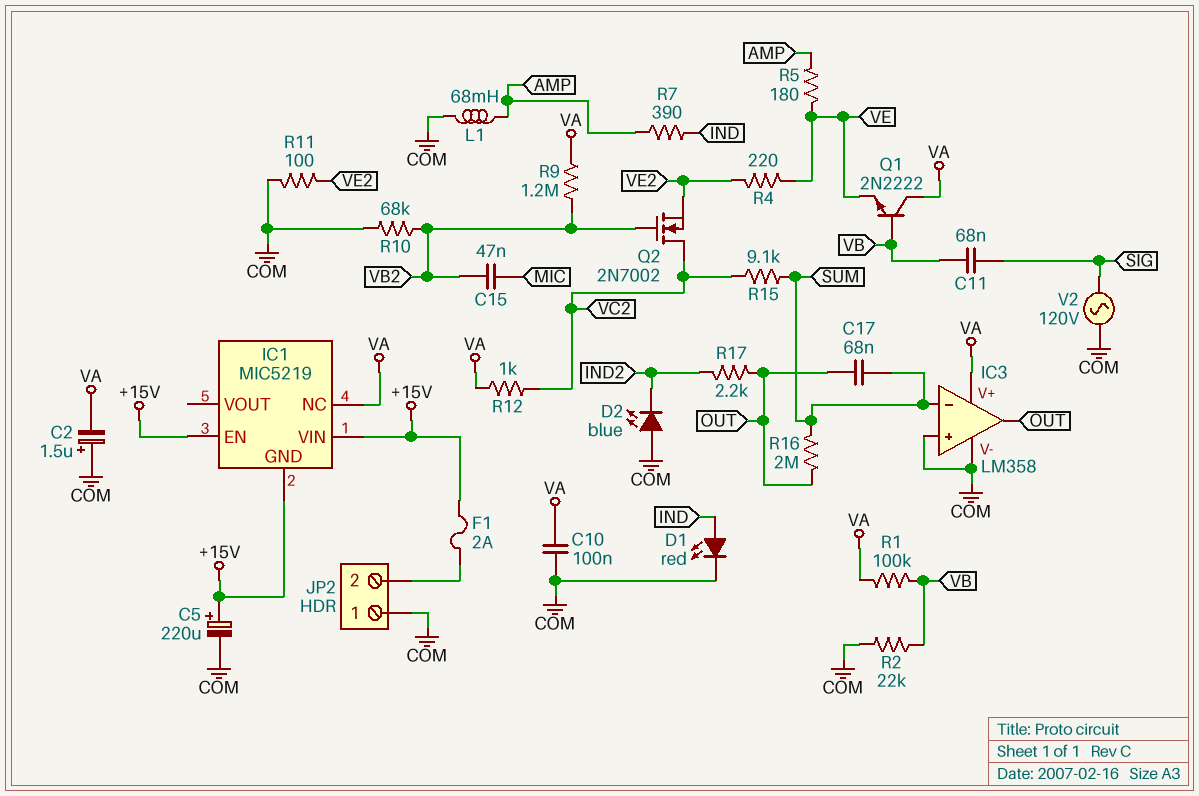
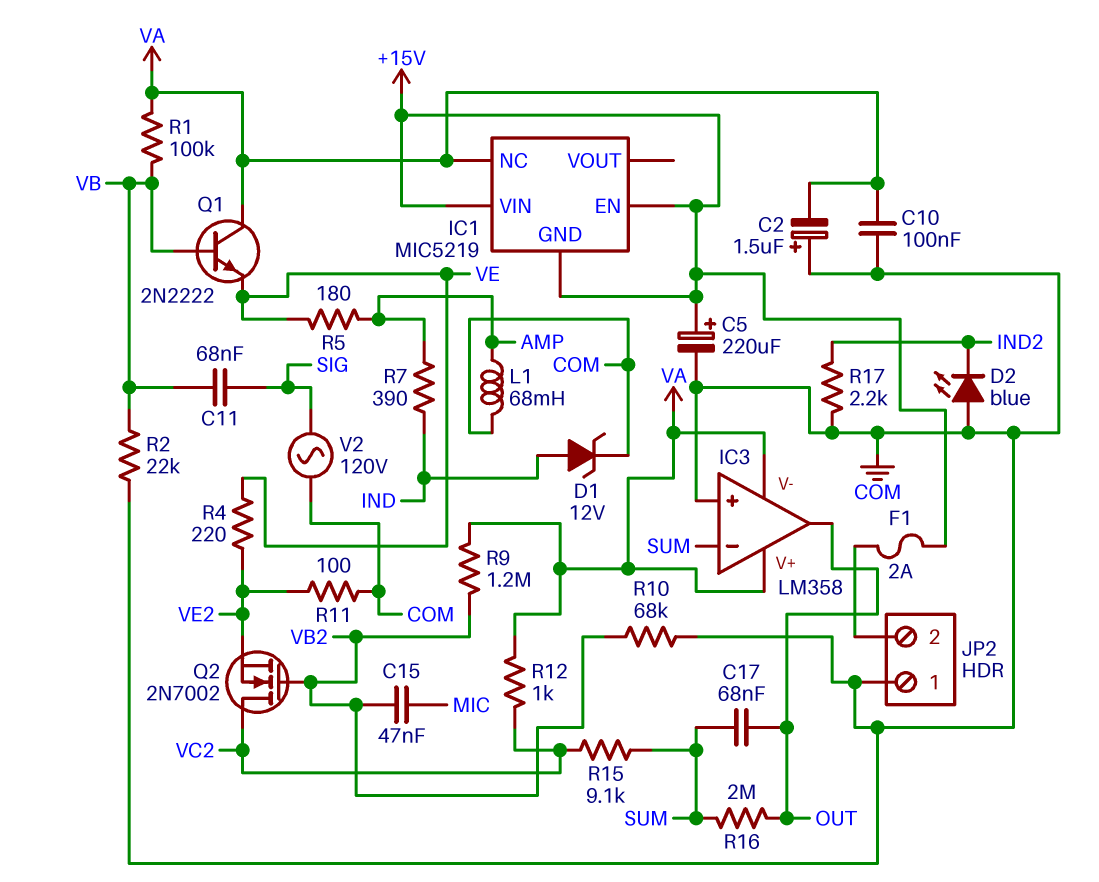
D1: LED red (A IND, K COM) -> zener 12V (A IND, K COM)
IC3 pin V-: COM -> VA
R17: 2.2k (IND2, OUT) -> 2.2k (COM, IND2)

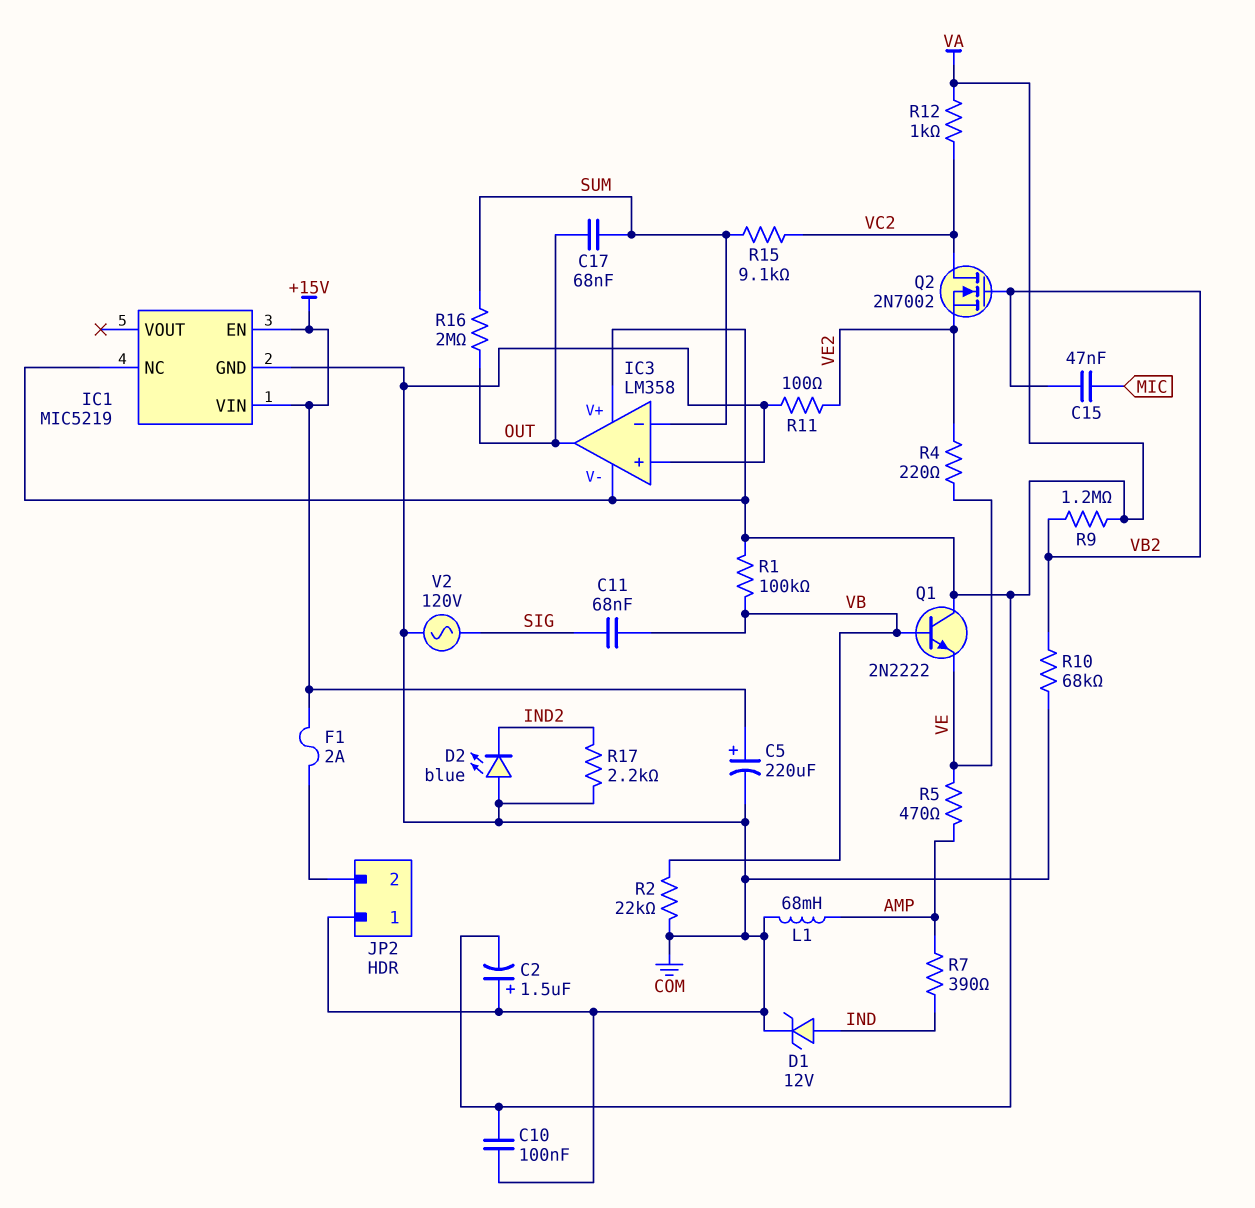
IC1 pin GND: +15V -> COM
R5: 180 (AMP, VE) -> 470 (AMP, VE)

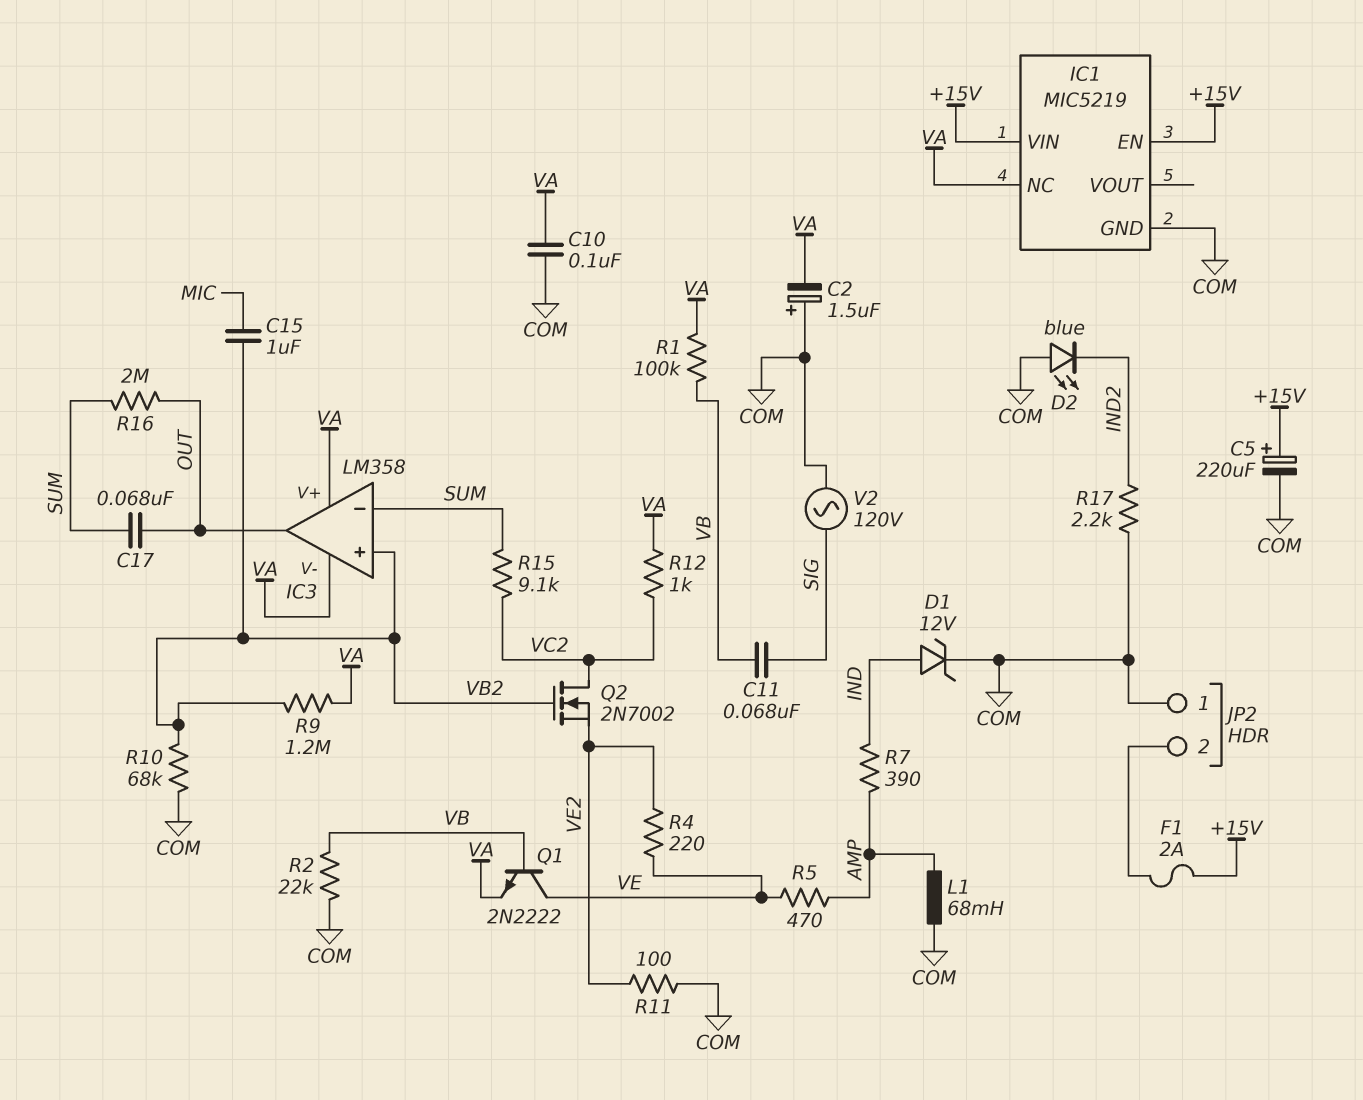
C15: 47nF (MIC, VB2) -> 1uF (MIC, VB2)
IC3 pin in+: COM -> VB2
Q1: NPN 2N2222 (B VB, C VA, E VE) -> NPN 2N2222 (B VB, C VE, E VA)

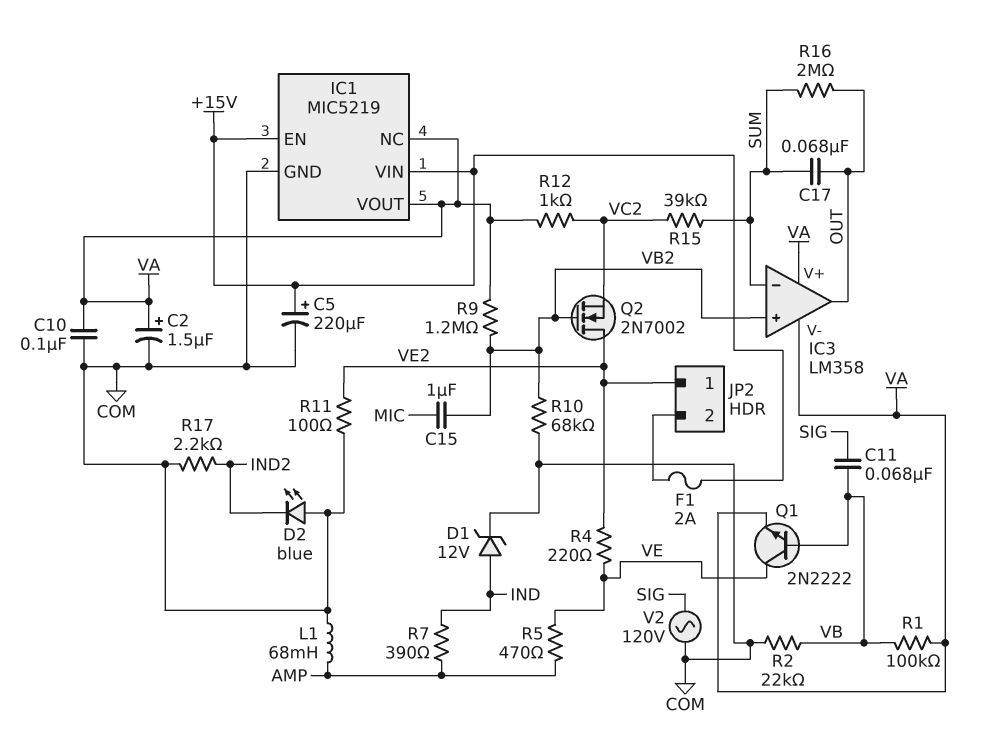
C2: 1.5uF (plus COM, minus VA) -> 1.5uF (plus VA, minus COM)
IC1 pin VOUT: none -> VA
JP2 pin 1: COM -> VE2
Q2: NMOS 2N7002 (G VB2, D VC2, S VE2) -> NMOS 2N7002 (G VB2, D VE2, S VC2)
R15: 9.1k (SUM, VC2) -> 39k (SUM, VC2)

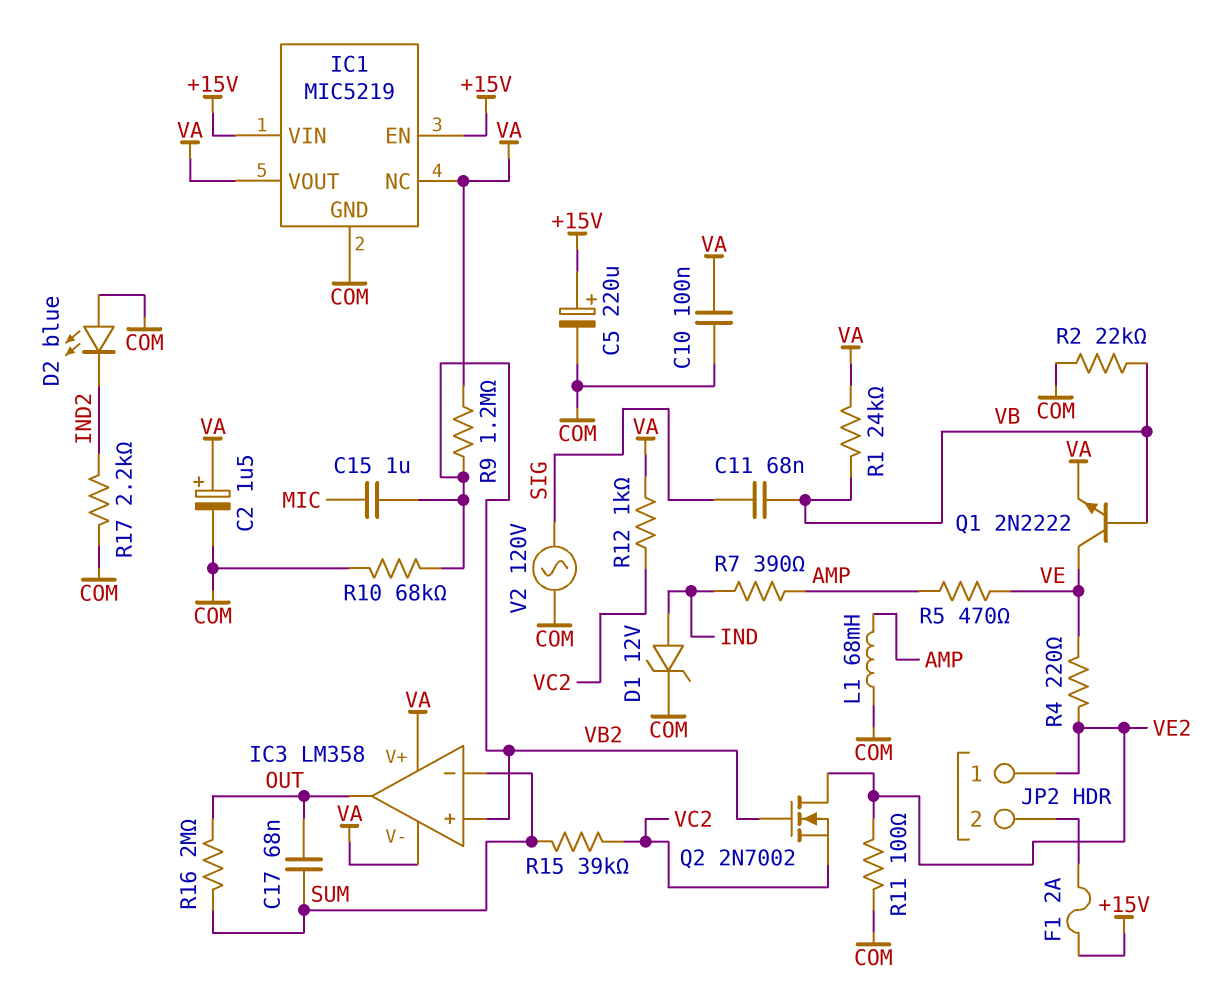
R1: 100k (VA, VB) -> 24k (VA, VB)

